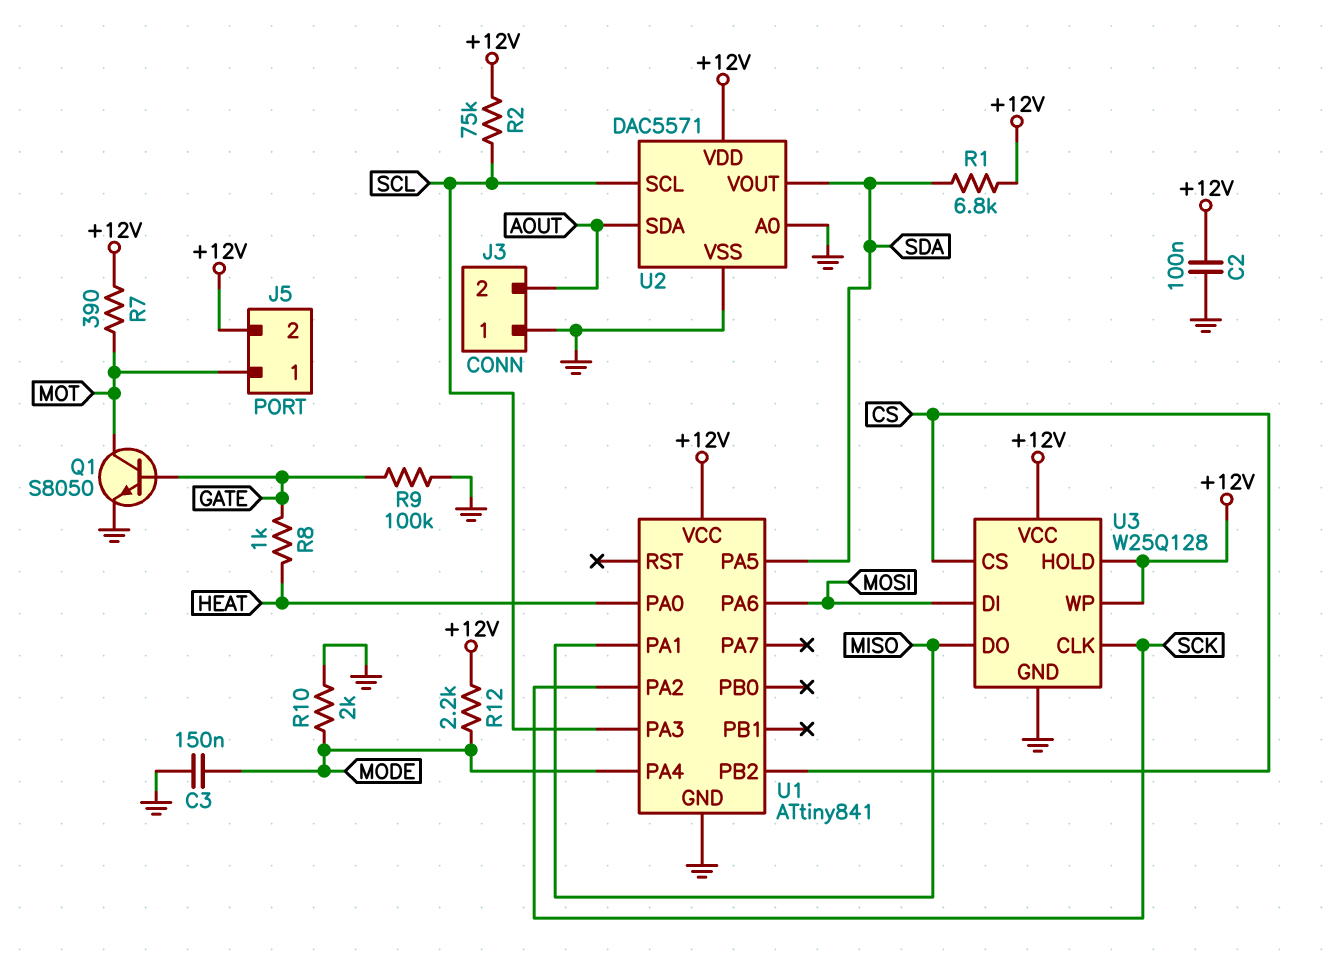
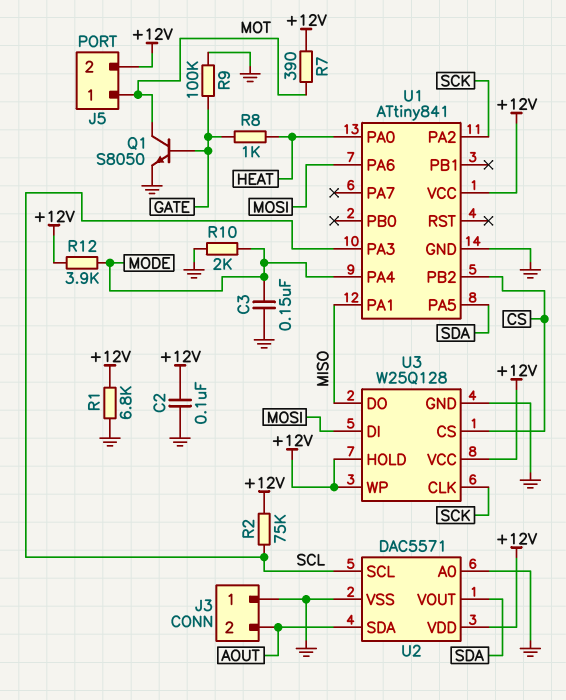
R1: 6.8k (+12V, SDA) -> 6.8k (+12V, GND)
R12: 2.2k (+12V, MODE) -> 3.9k (+12V, MODE)

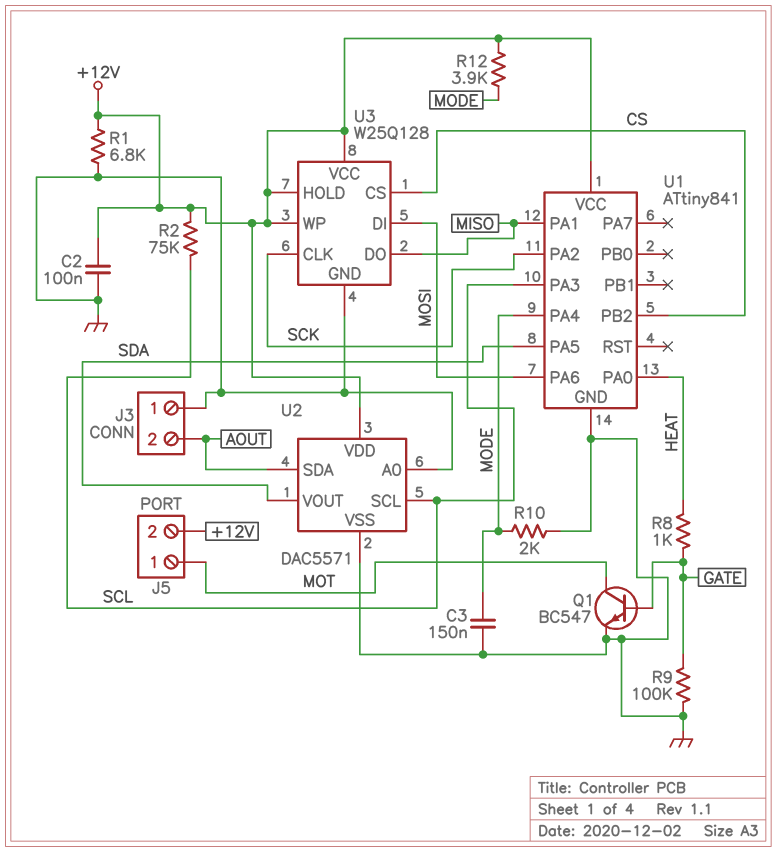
Q1: NPN S8050 (B GATE, C MOT, E GND) -> NPN BC547 (B GATE, C MOT, E GND)
R7: 390 (+12V, MOT) -> none

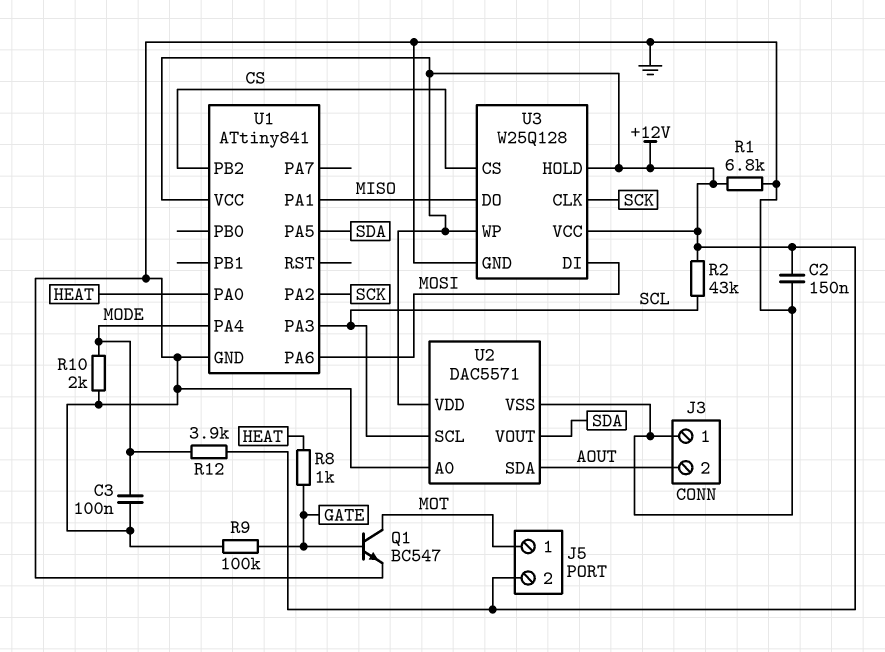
C2: 100nF (+12V, GND) -> 150nF (+12V, GND)
C3: 150nF (GND, MODE) -> 100nF (GND, MODE)
R2: 75k (+12V, SCL) -> 43k (+12V, SCL)

